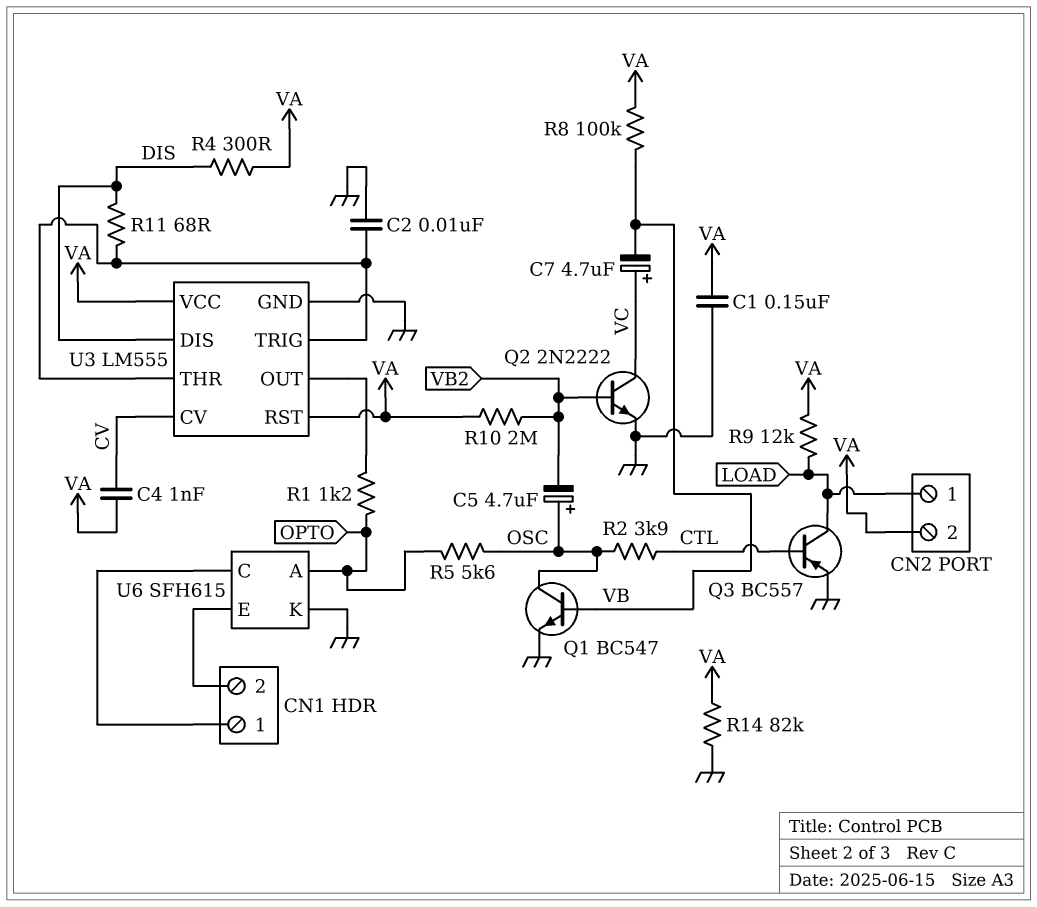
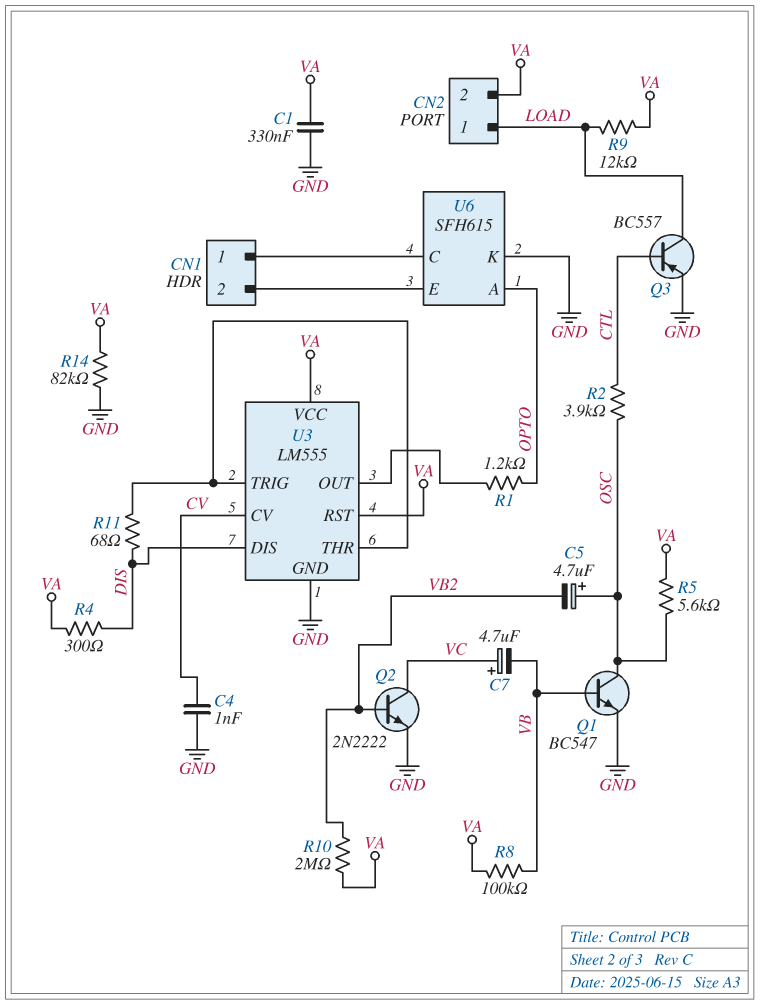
C1: 150nF (GND, VA) -> 330nF (GND, VA)
C2: 10nF (GND, U3/THR) -> none
C4: 1nF (CV, VA) -> 1nF (CV, GND)
R5: 5.6k (OPTO, OSC) -> 5.6k (OSC, VA)

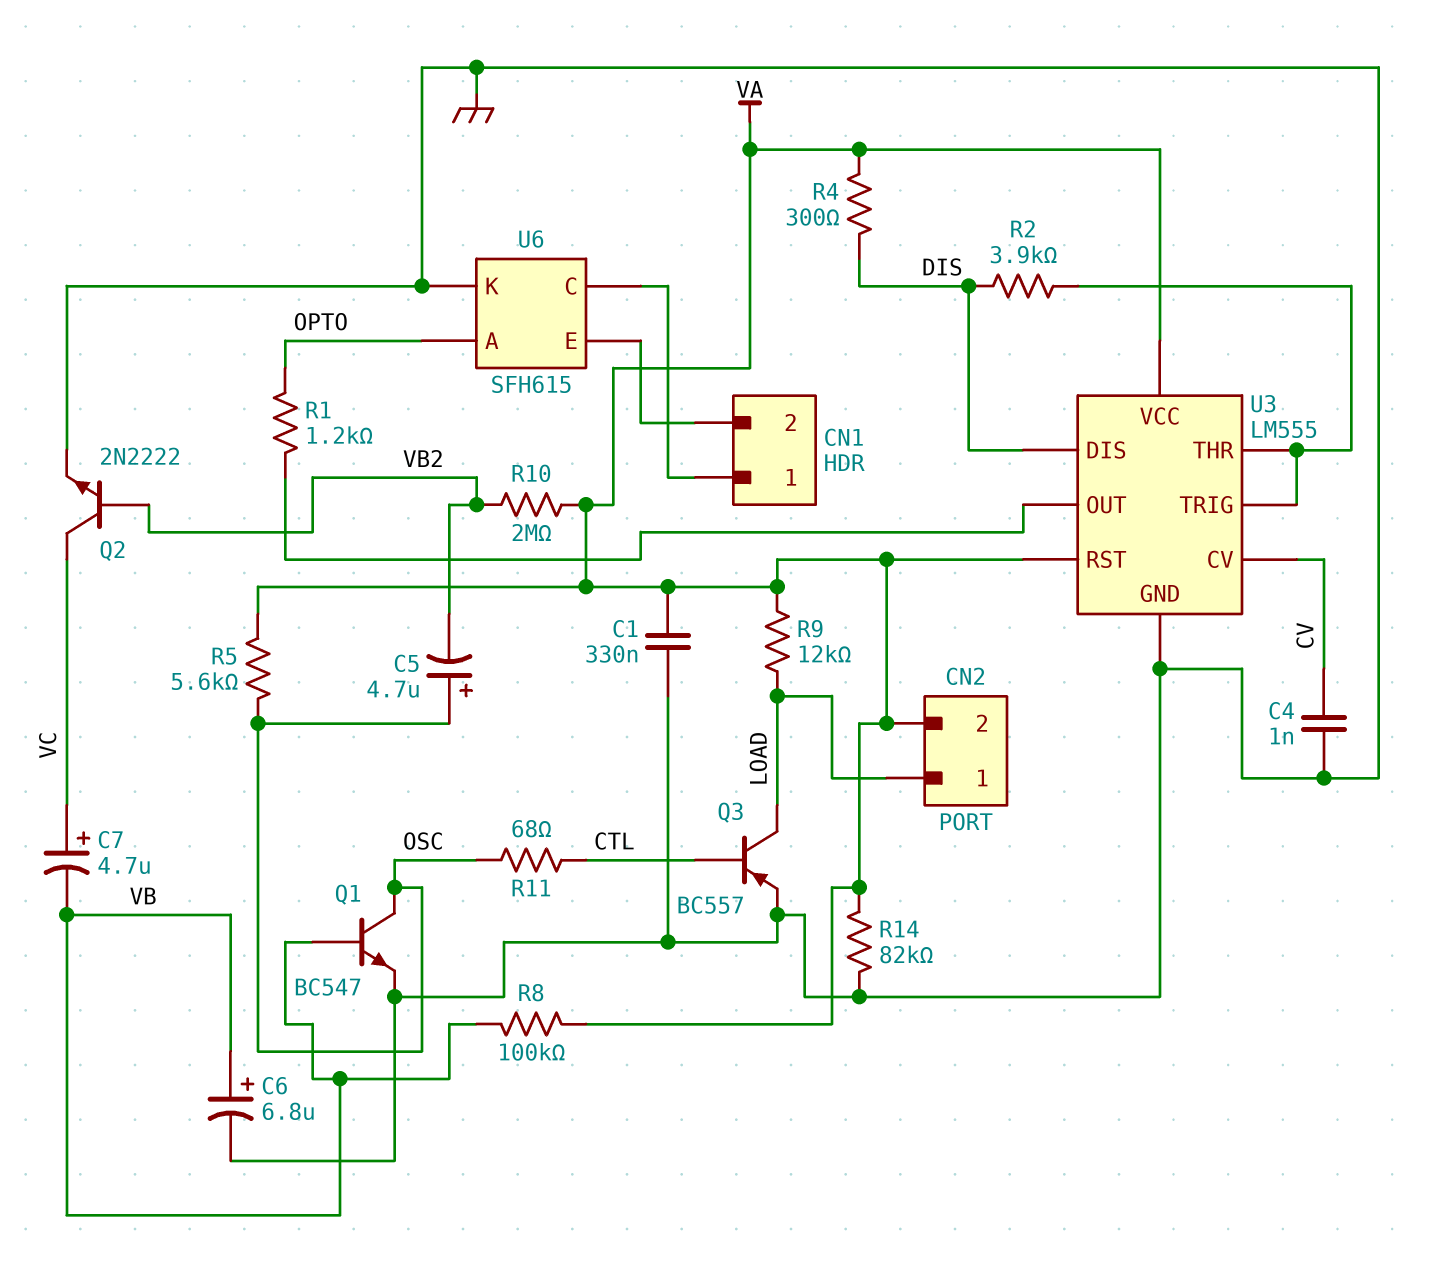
C6: none -> 6.8uF (plus VB, minus GND)
R2: 3.9k (CTL, OSC) -> 3.9k (DIS, U3/THR)
R11: 68 (DIS, U3/THR) -> 68 (CTL, OSC)

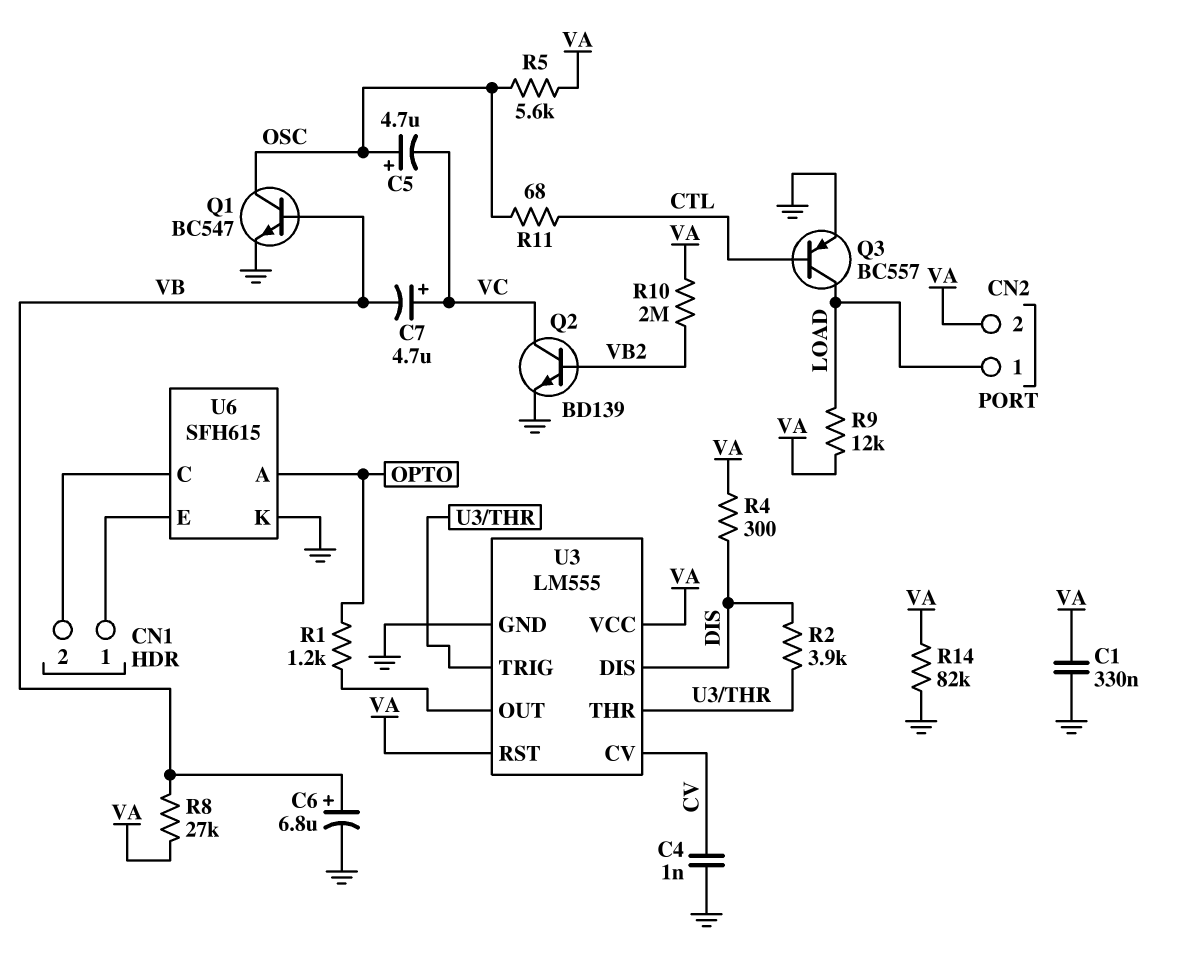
C5: 4.7uF (plus OSC, minus VB2) -> 4.7uF (plus OSC, minus VC)
Q2: NPN 2N2222 (B VB2, C VC, E GND) -> NPN BD139 (B VB2, C VC, E GND)
R8: 100k (VA, VB) -> 27k (VA, VB)
U6 pin C: CN1/1 -> CN1/2
U6 pin E: CN1/2 -> CN1/1

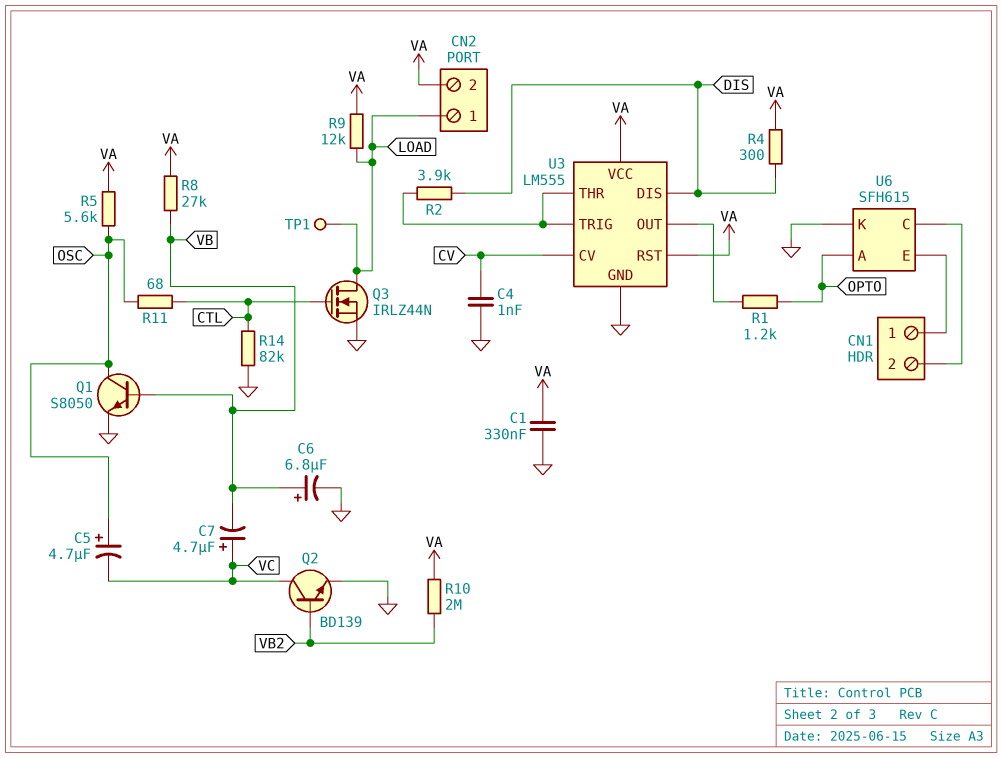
Q1: NPN BC547 (B VB, C OSC, E GND) -> NPN S8050 (B VB, C OSC, E GND)
Q3: PNP BC557 (B CTL, C LOAD, E GND) -> NMOS IRLZ44N (G CTL, D LOAD, S GND)
R14: 82k (GND, VA) -> 82k (CTL, GND)
TP1: none -> test point (LOAD)

